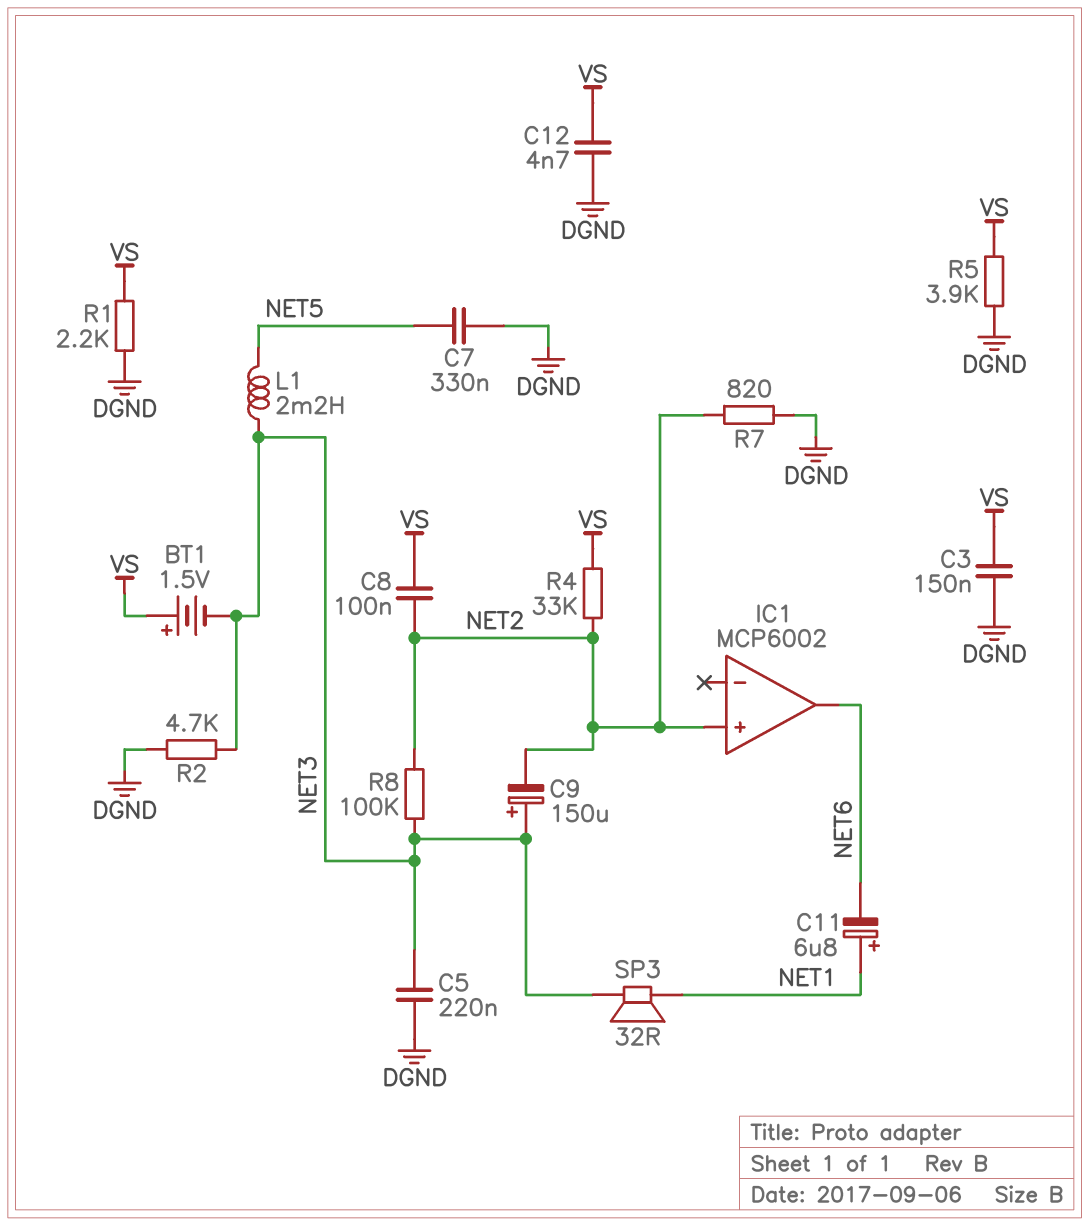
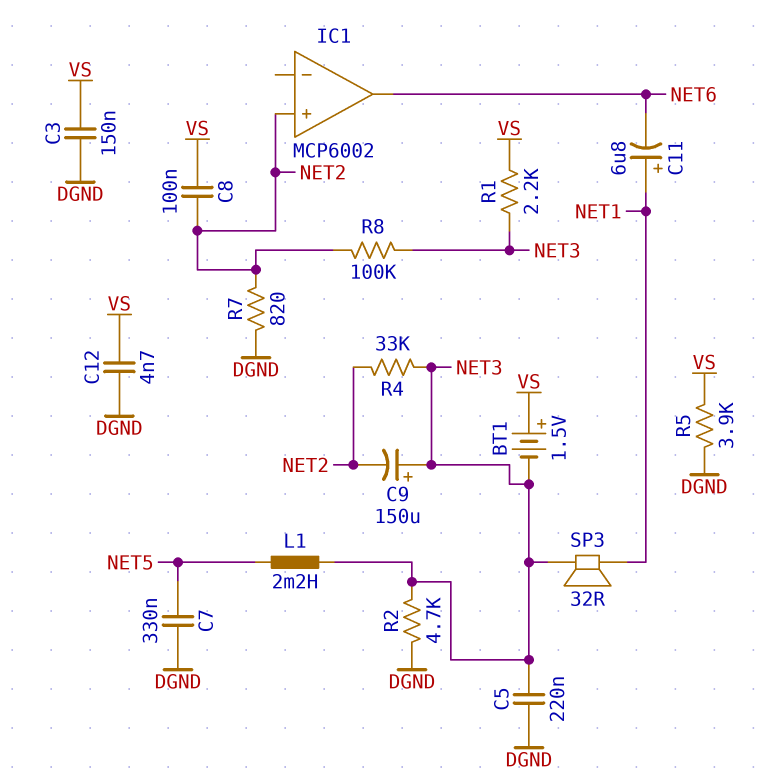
R1: 2.2k (DGND, VS) -> 2.2k (NET3, VS)
R4: 33k (NET2, VS) -> 33k (NET2, NET3)

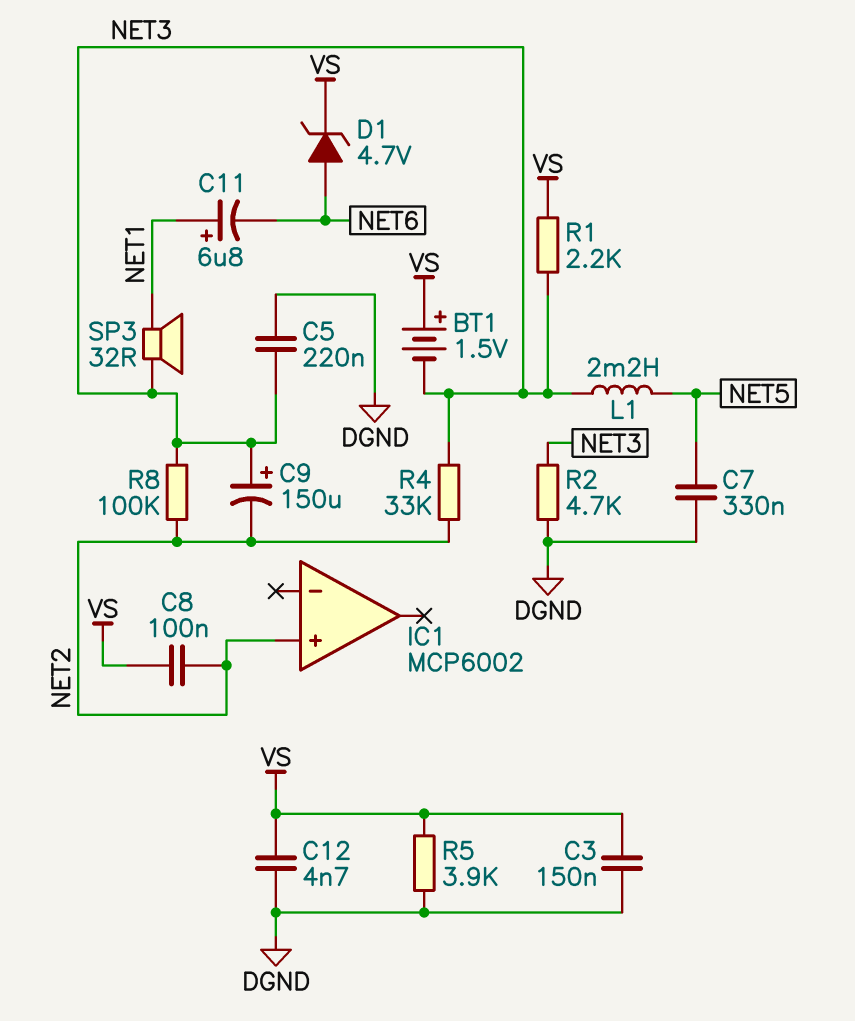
D1: none -> zener 4.7V (A NET6, K VS)
IC1 pin out: NET6 -> none
R7: 820 (DGND, NET2) -> none

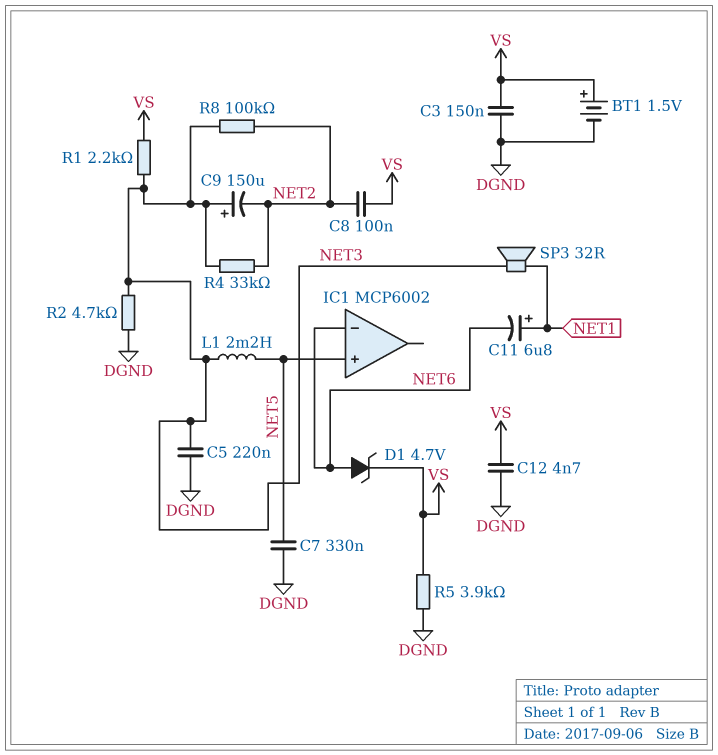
BT1: 1.5V (plus VS, minus NET3) -> 1.5V (plus VS, minus DGND)
IC1 pin in+: NET2 -> NET5
IC1 pin in-: none -> NET6

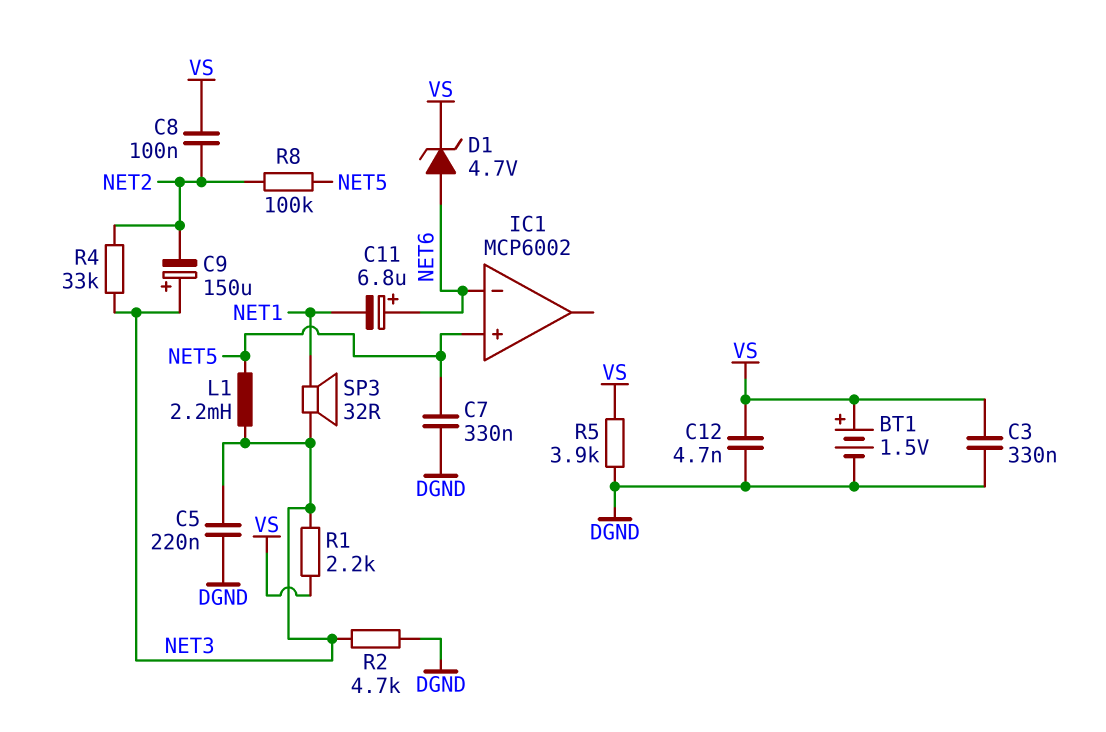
C3: 150nF (DGND, VS) -> 330nF (DGND, VS)
C11: 6.8uF (plus NET1, minus NET6) -> 6.8uF (plus NET6, minus NET1)
R8: 100k (NET2, NET3) -> 100k (NET2, NET5)

